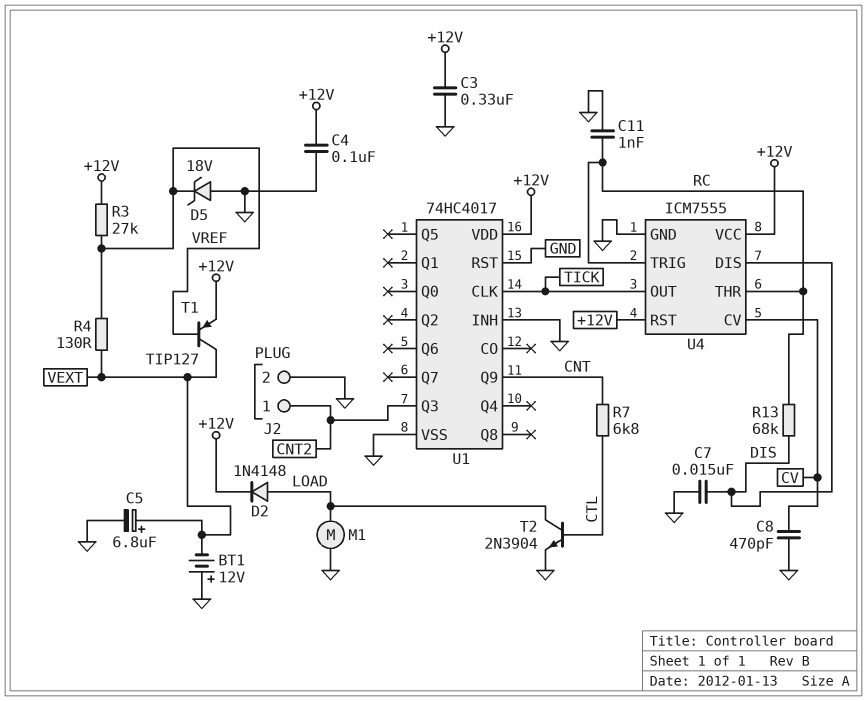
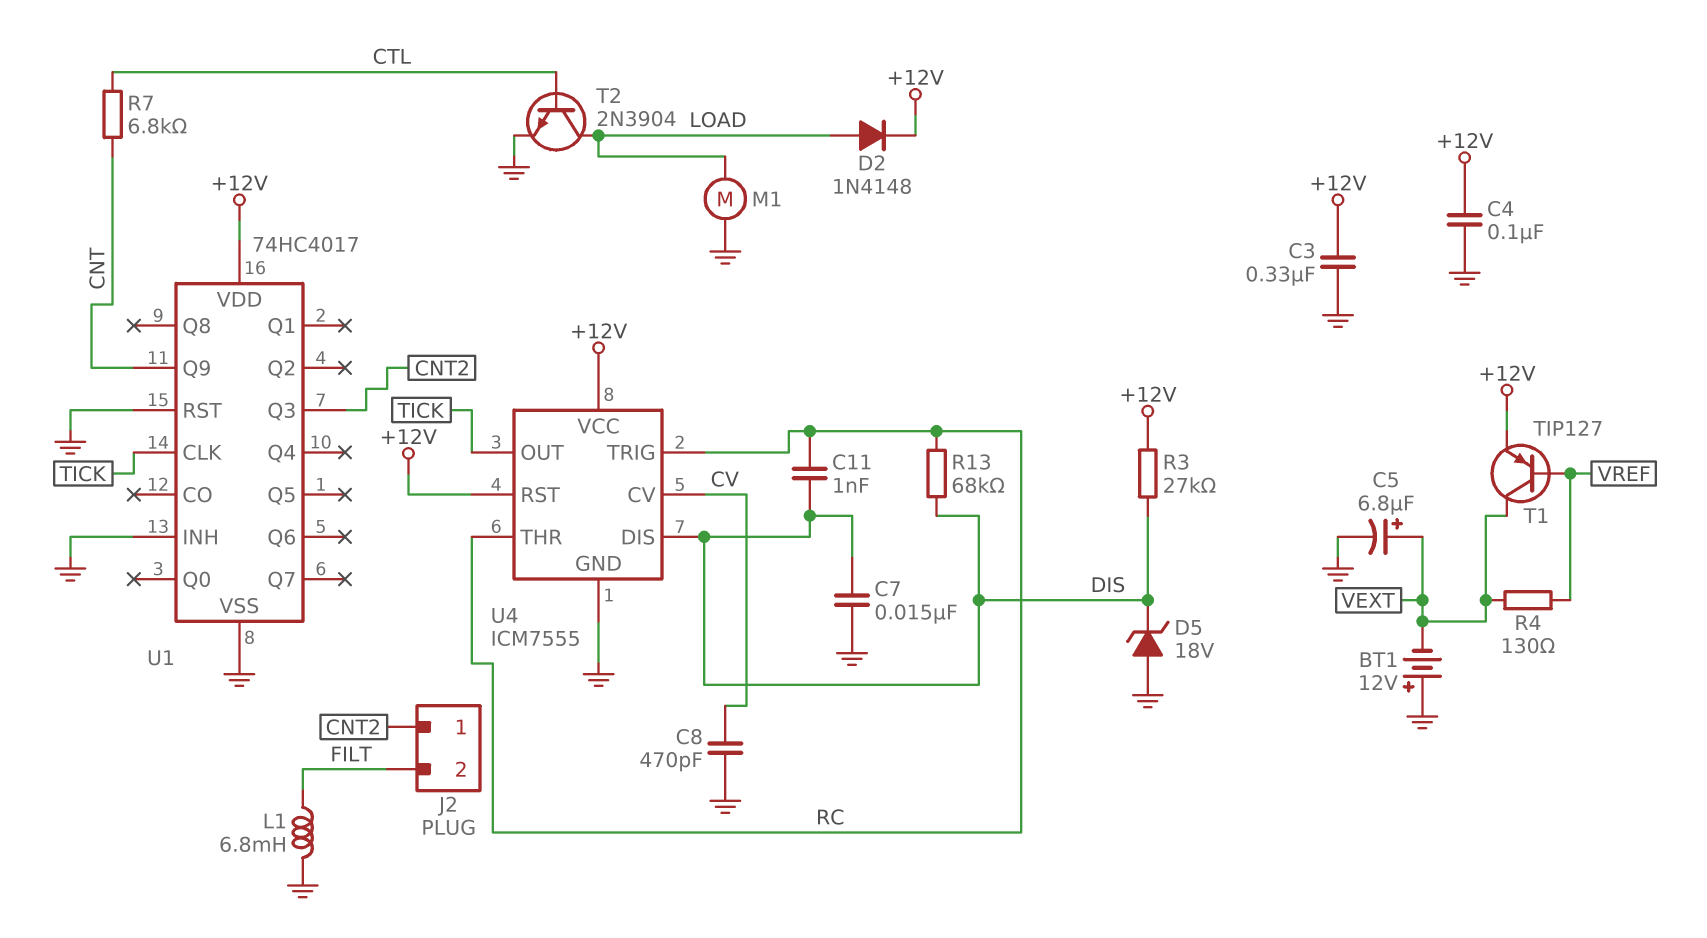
C11: 1nF (GND, RC) -> 1nF (DIS, RC)
D5: zener 18V (A GND, K VREF) -> zener 18V (A GND, K DIS)
J2 pin 2: GND -> FILT
L1: none -> 6.8mH (FILT, GND)
R3: 27k (+12V, VREF) -> 27k (+12V, DIS)

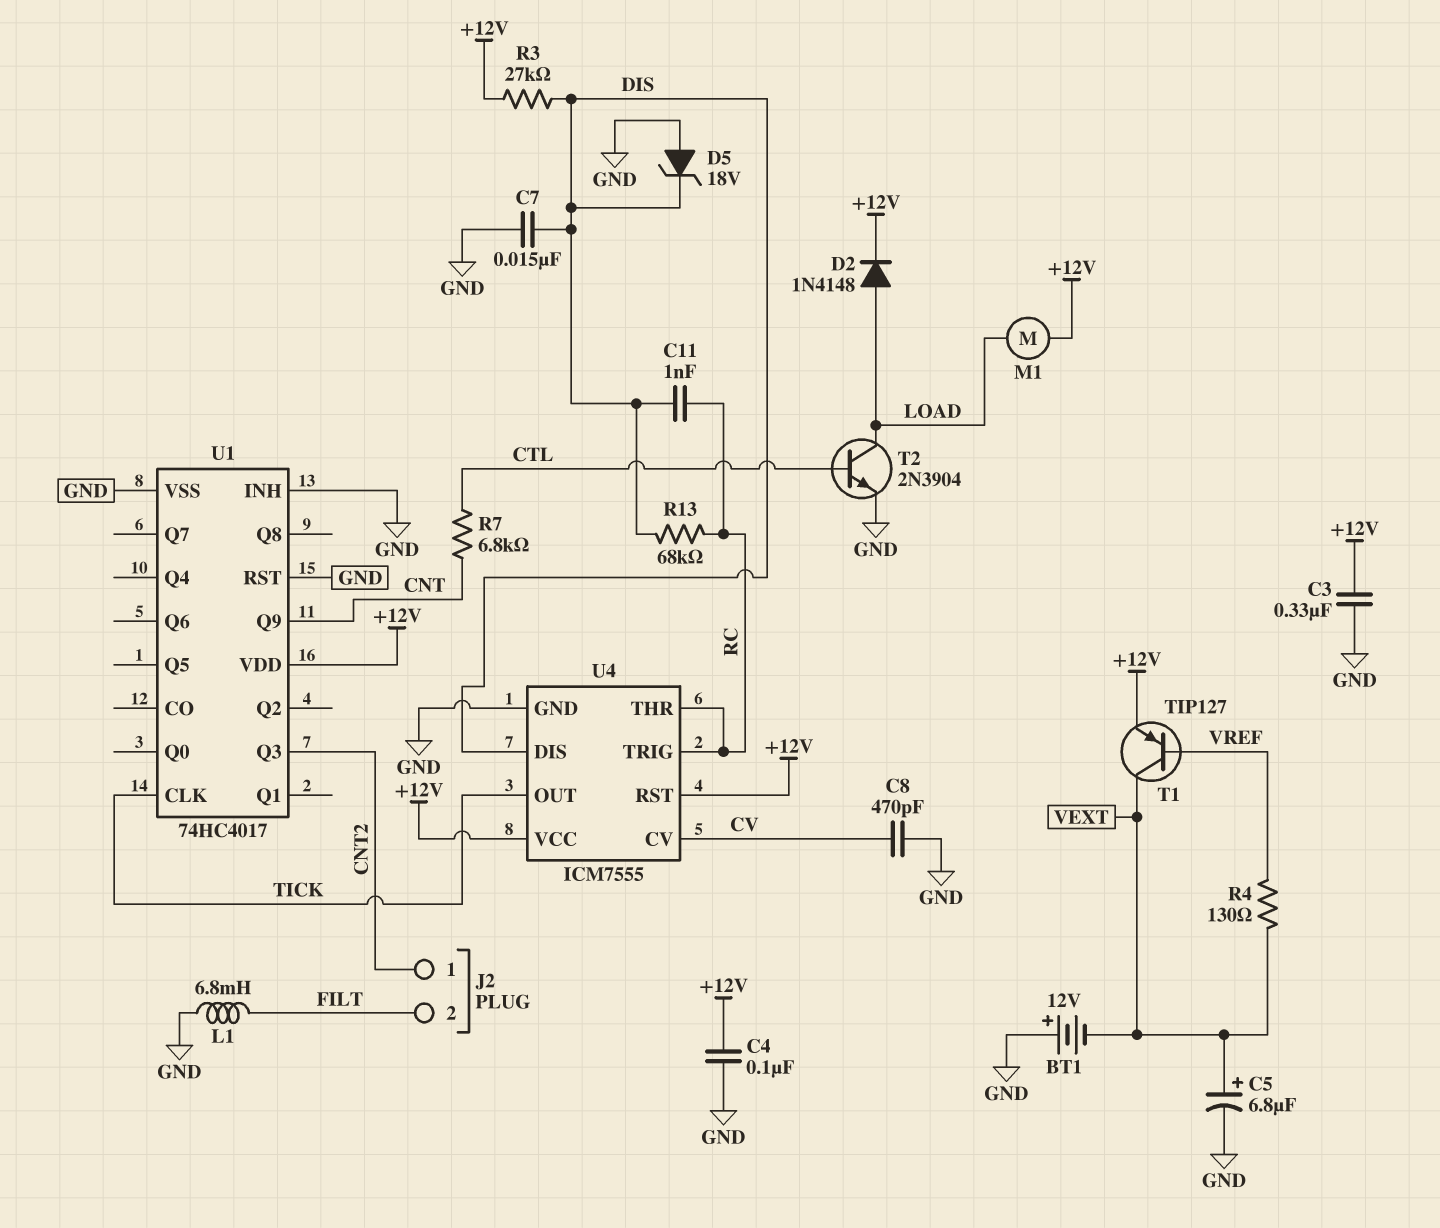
M1: motor (GND, LOAD) -> motor (+12V, LOAD)

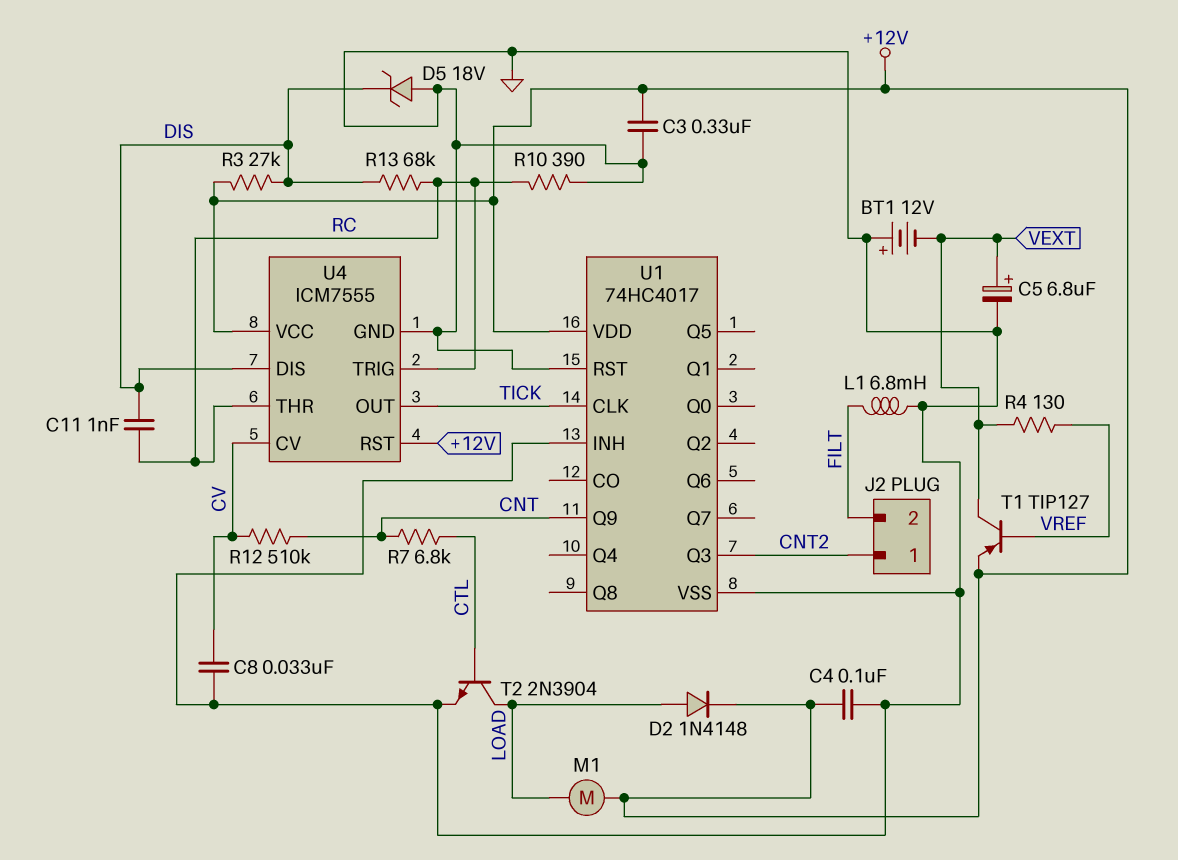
C7: 15nF (DIS, GND) -> none
C8: 470pF (CV, GND) -> 33nF (CV, GND)
R10: none -> 390 (GND, RC)
R12: none -> 510k (CNT, CV)

